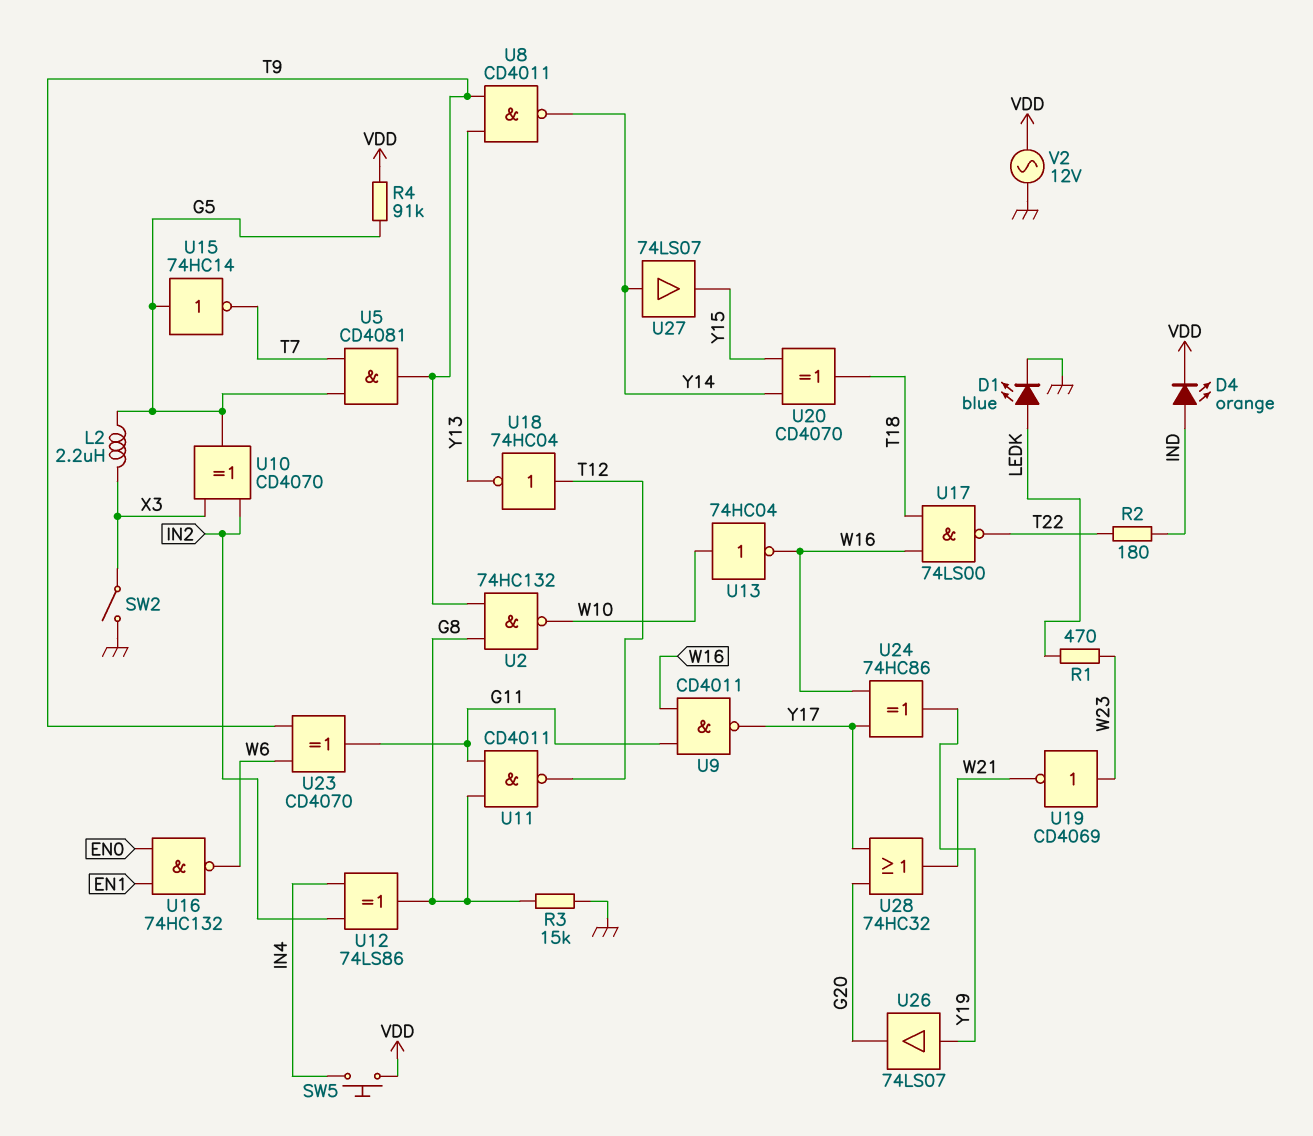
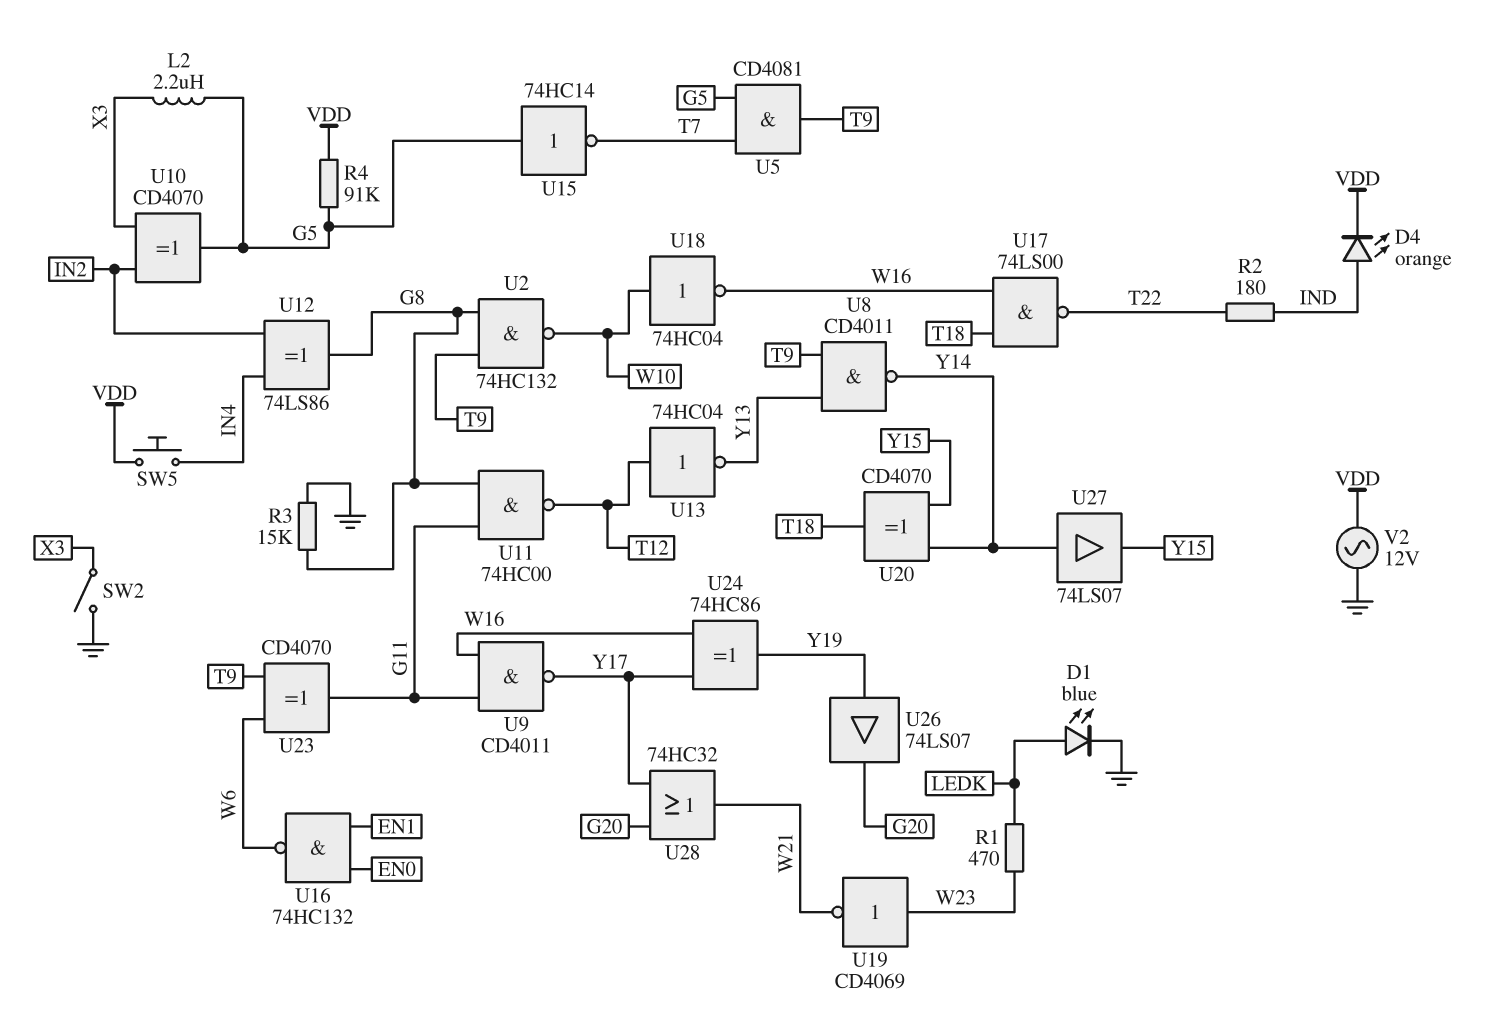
U11: NAND CD4011 (in G8, in G11, out T12) -> NAND 74HC00 (in G8, in G11, out T12)
U13: NOT 74HC04 (in W10, out W16) -> NOT 74HC04 (in T12, out Y13)
U18: NOT 74HC04 (in T12, out Y13) -> NOT 74HC04 (in W10, out W16)

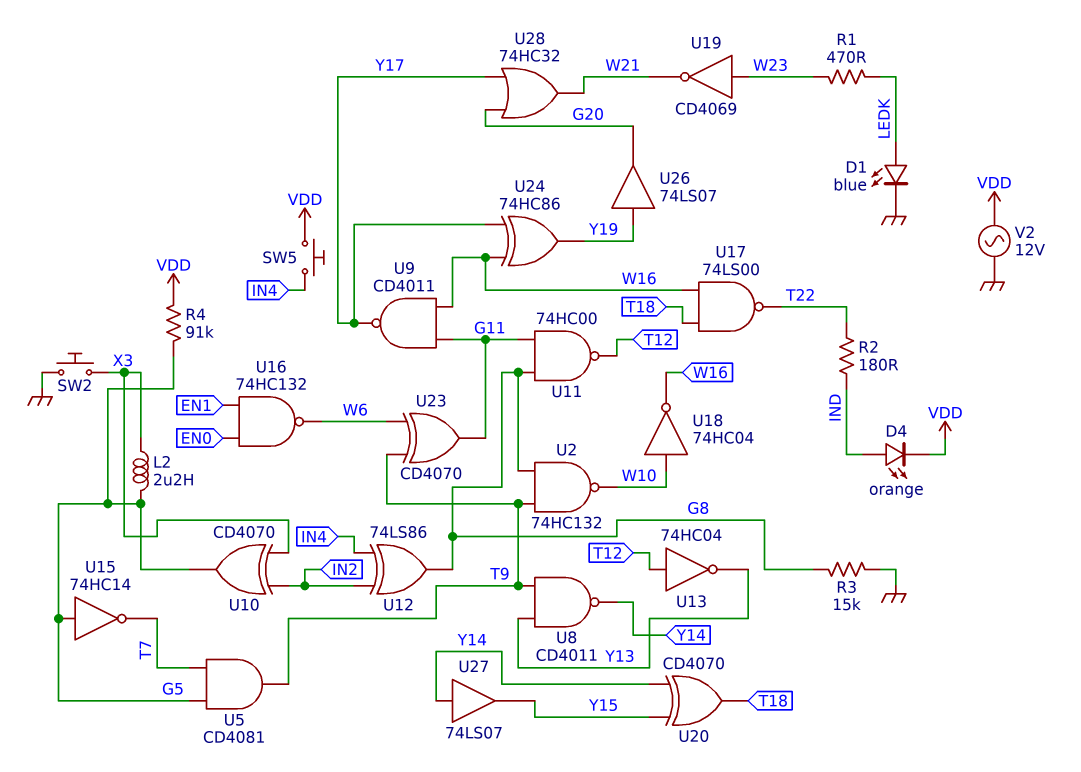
SW2: switch (GND, X3) -> button (GND, X3)

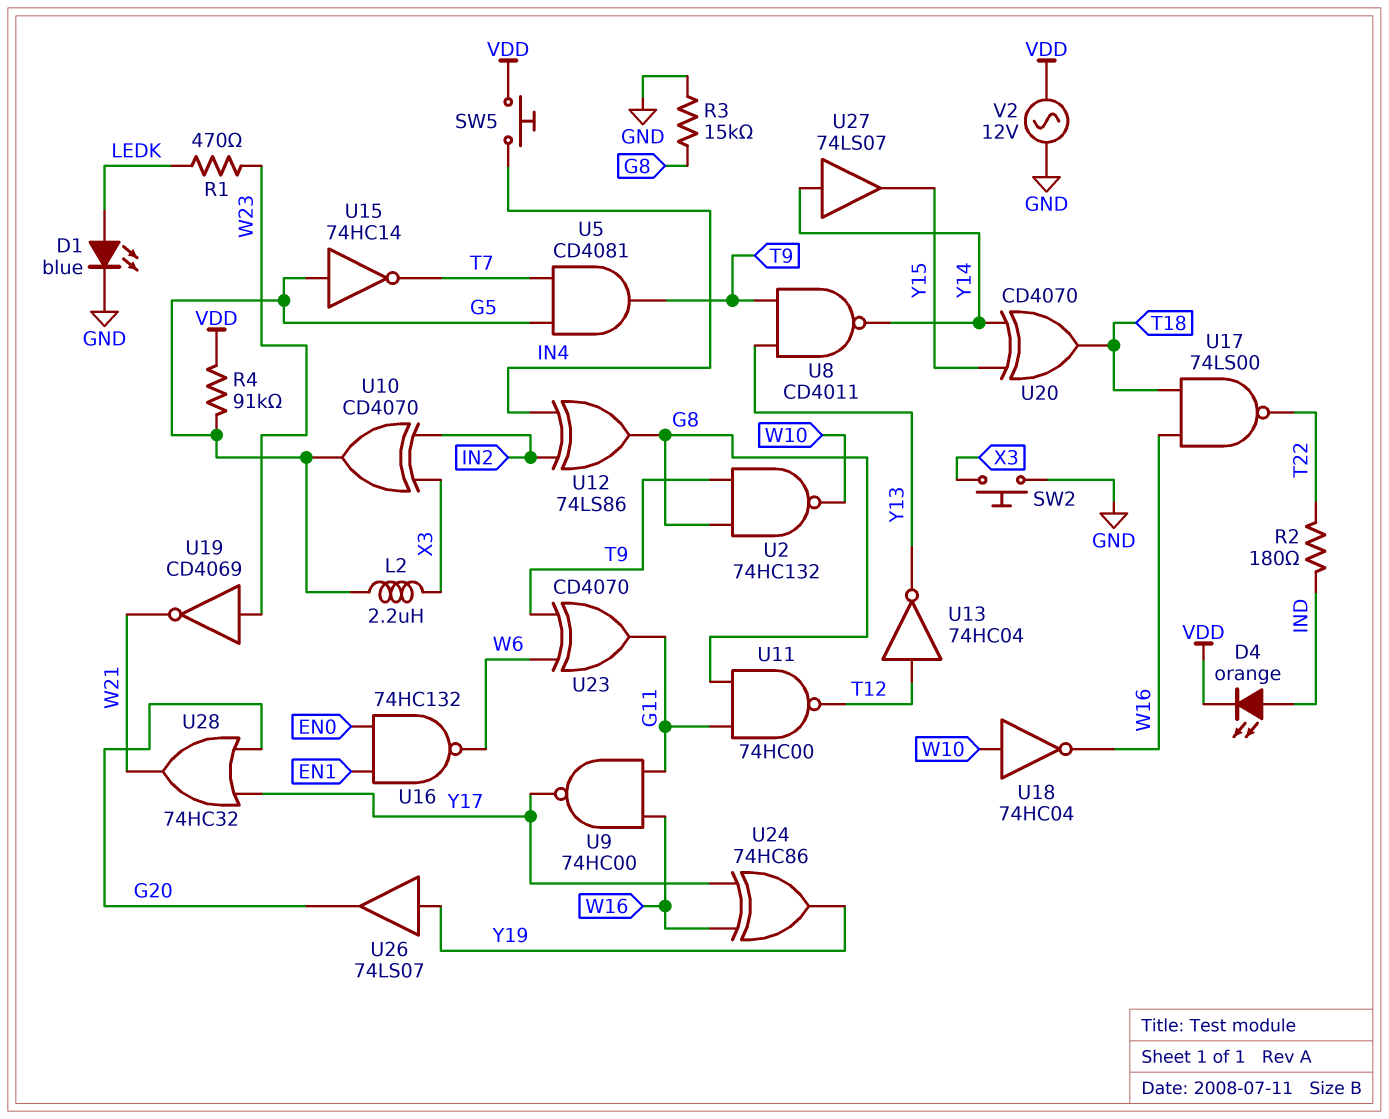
U9: NAND CD4011 (in G11, in W16, out Y17) -> NAND 74HC00 (in G11, in W16, out Y17)

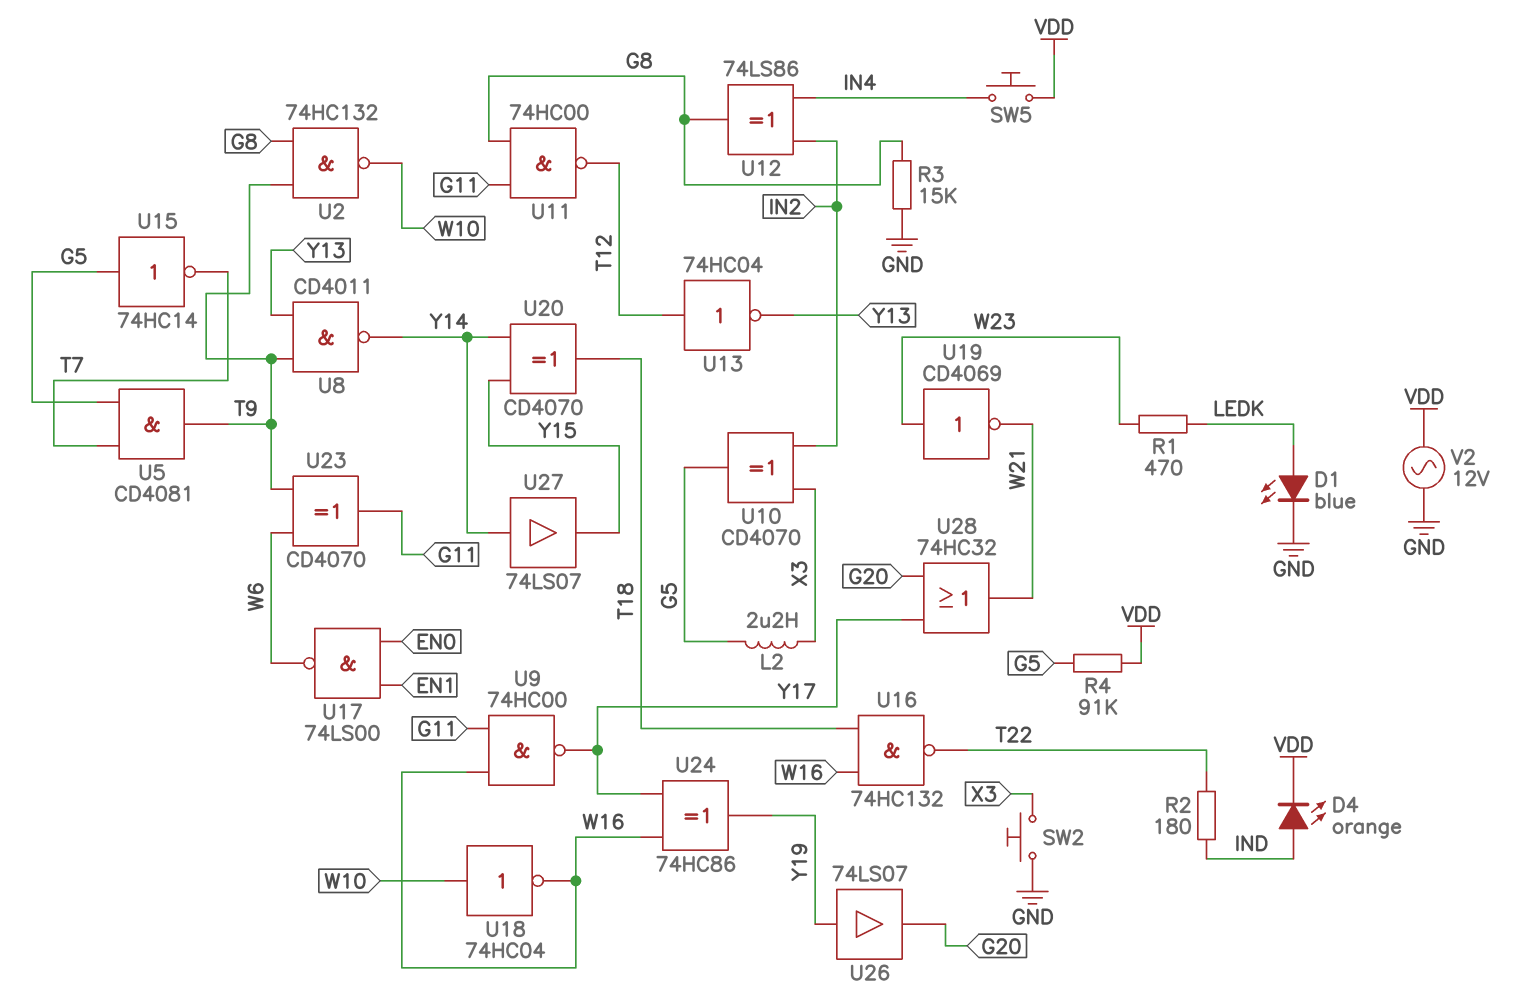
U16: NAND 74HC132 (in EN0, in EN1, out W6) -> NAND 74HC132 (in T18, in W16, out T22)
U17: NAND 74LS00 (in T18, in W16, out T22) -> NAND 74LS00 (in EN0, in EN1, out W6)

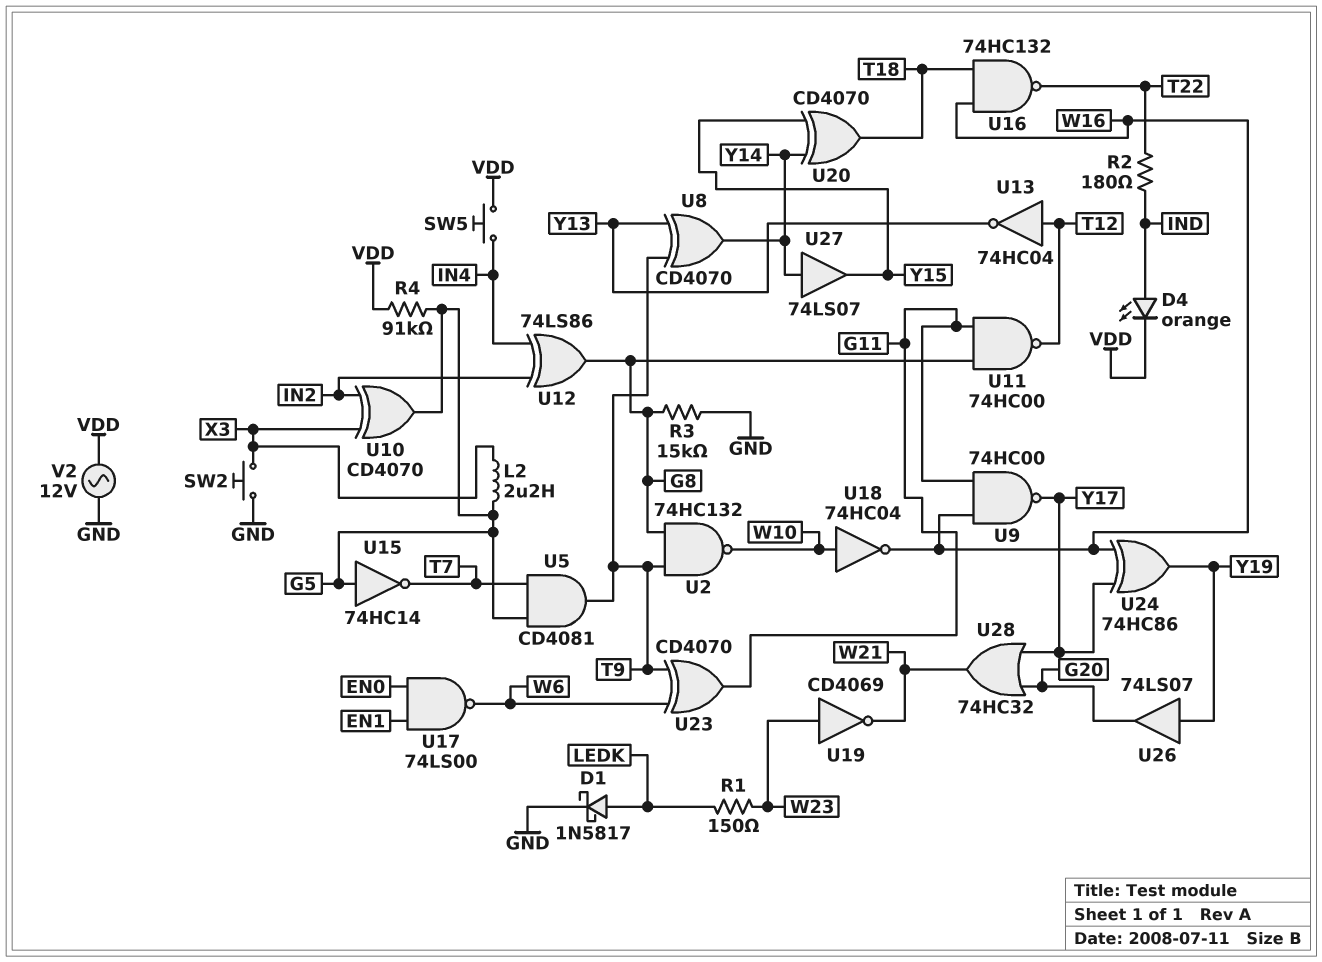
D1: LED blue (A LEDK, K GND) -> schottky 1N5817 (A LEDK, K GND)
R1: 470 (LEDK, W23) -> 150 (LEDK, W23)
U8: NAND CD4011 (in T9, in Y13, out Y14) -> XOR CD4070 (in T9, in Y13, out Y14)

